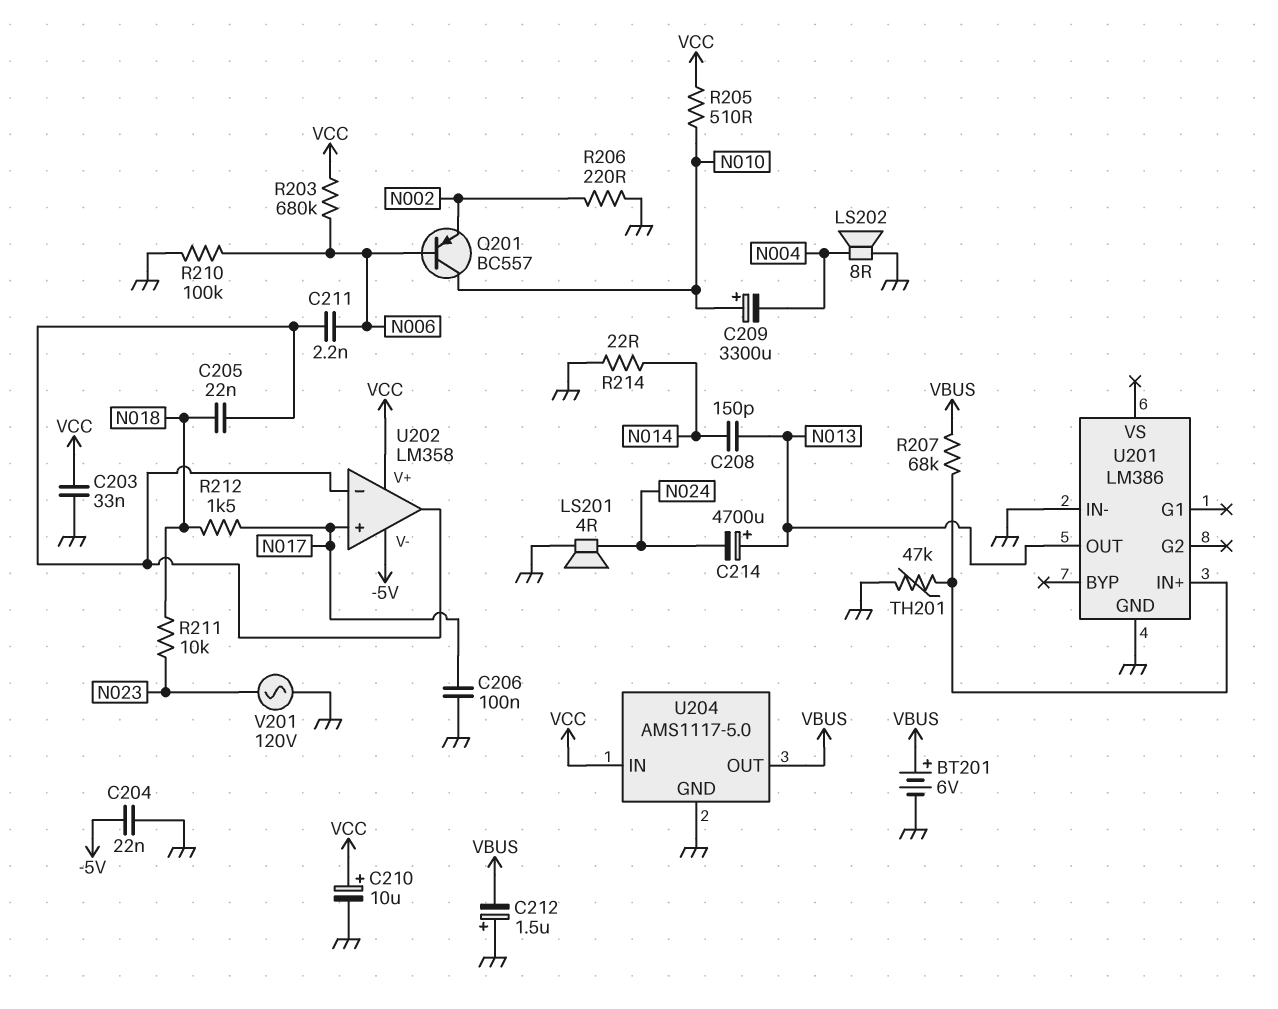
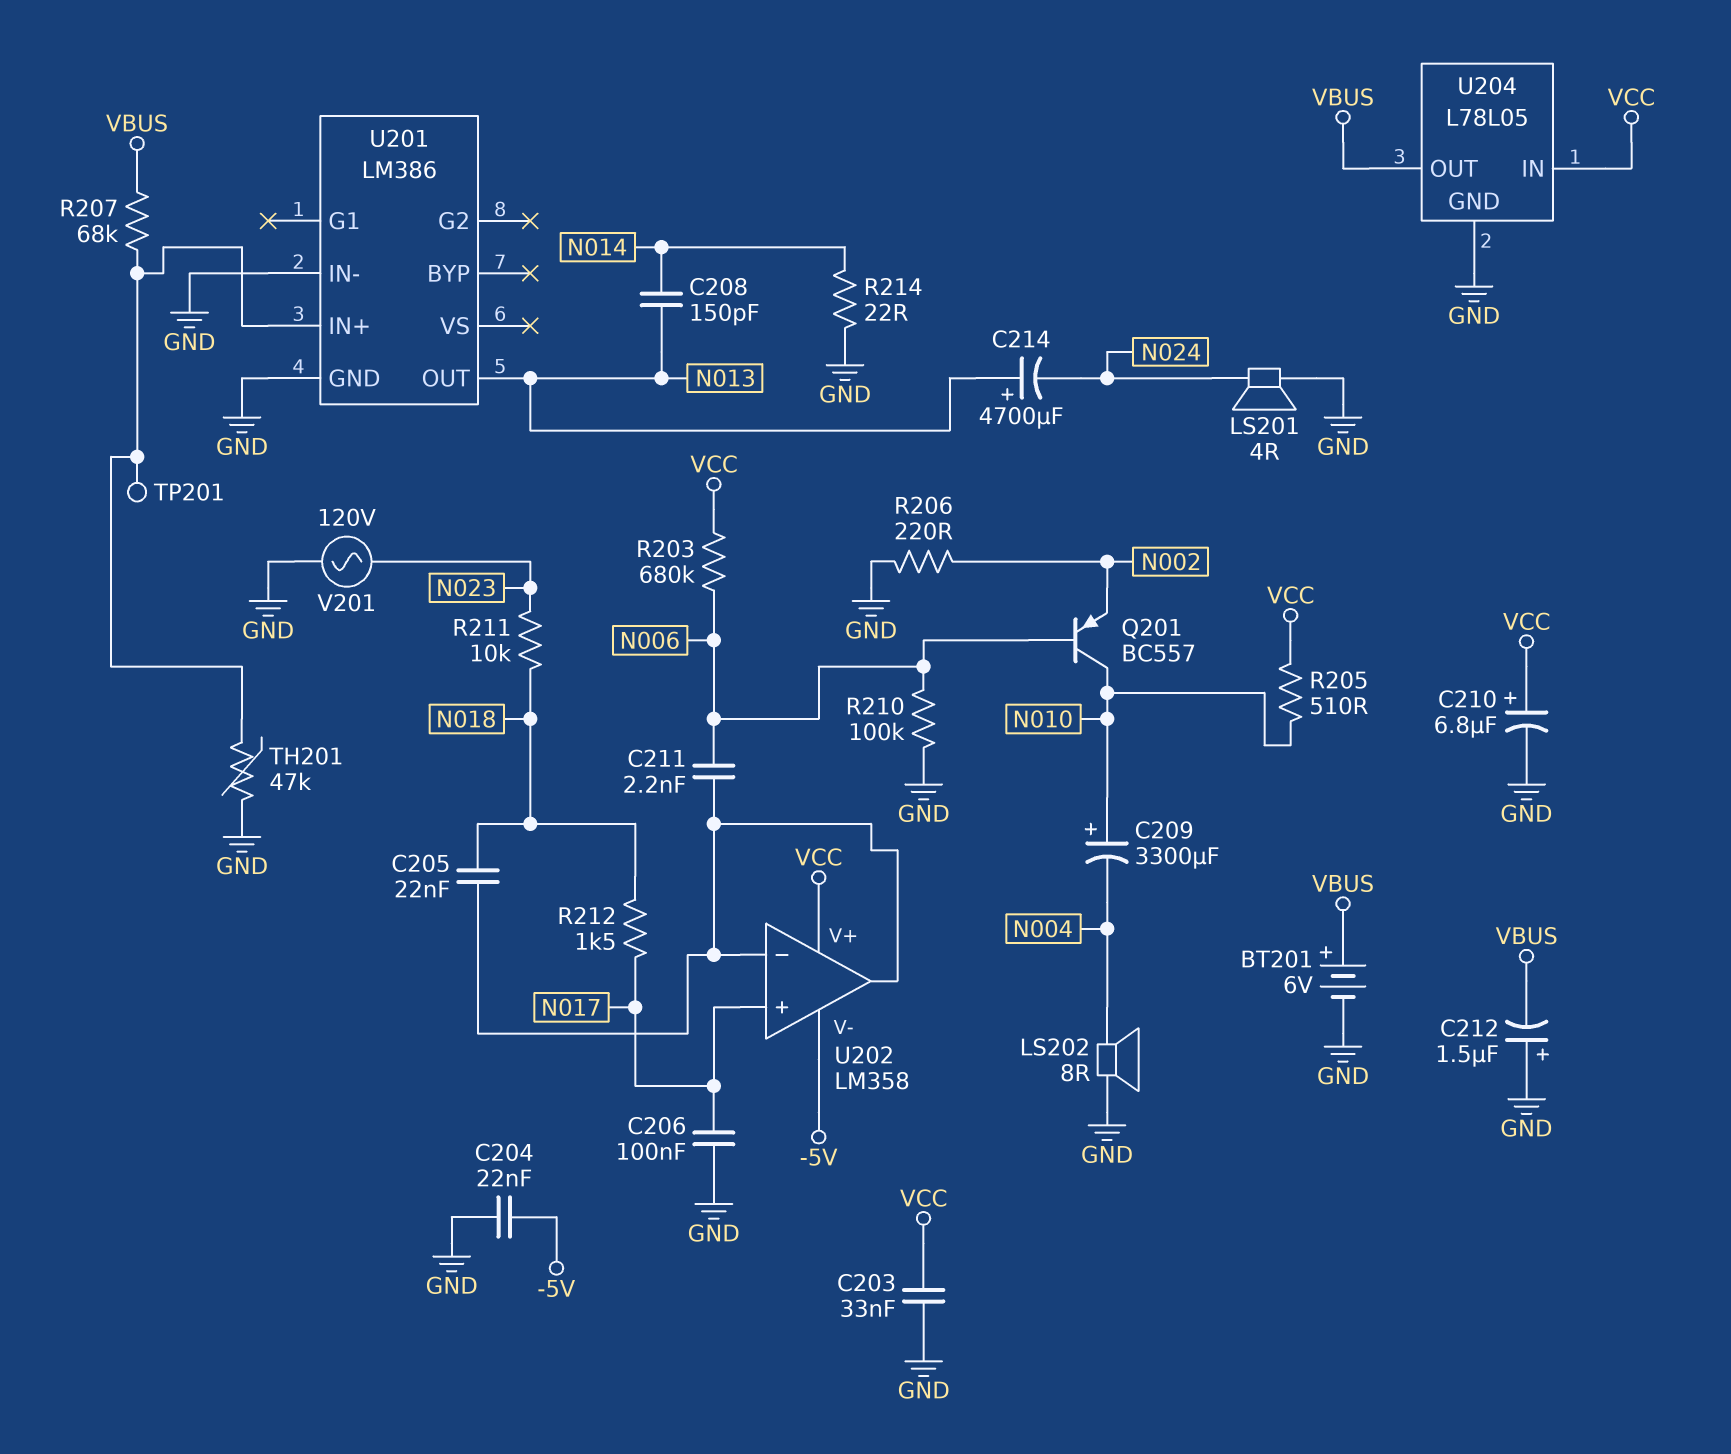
C210: 10uF (plus VCC, minus GND) -> 6.8uF (plus VCC, minus GND)
TP201: none -> test point (U201/IN+)
U204: AMS1117-5.0 -> L78L05

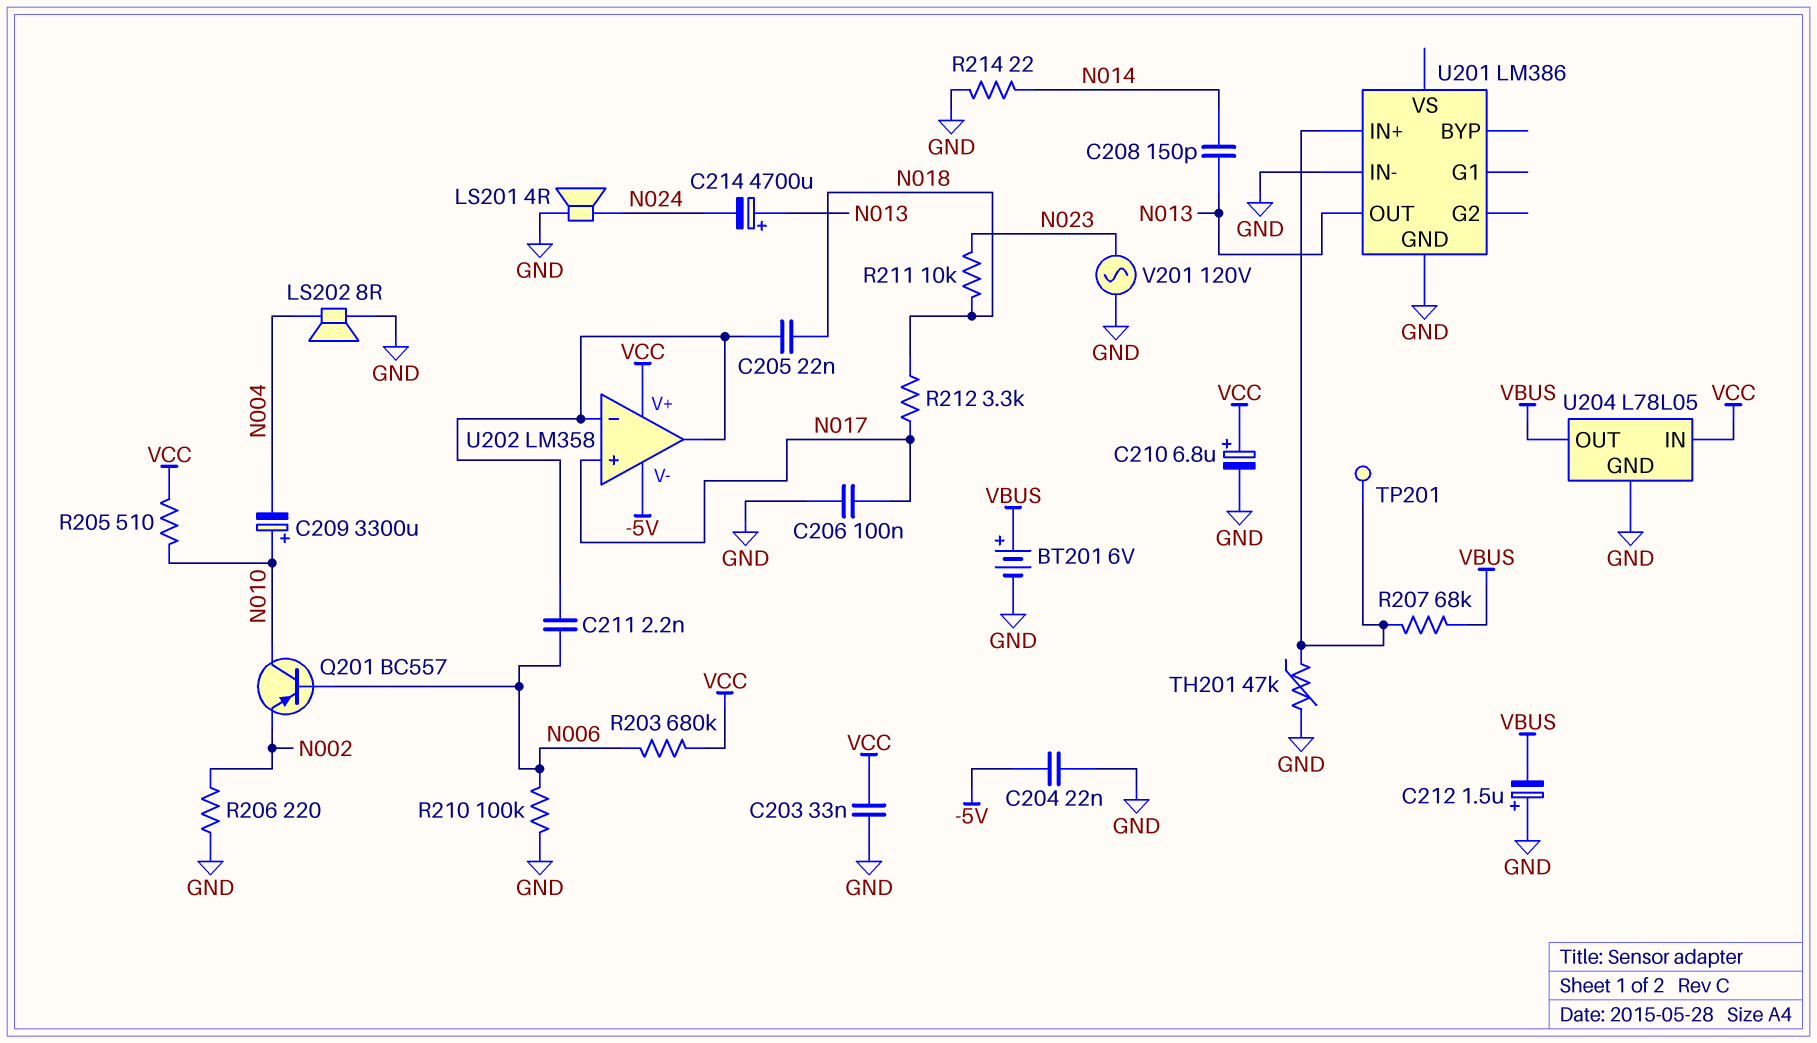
R212: 1.5k (N017, N018) -> 3.3k (N017, N018)

